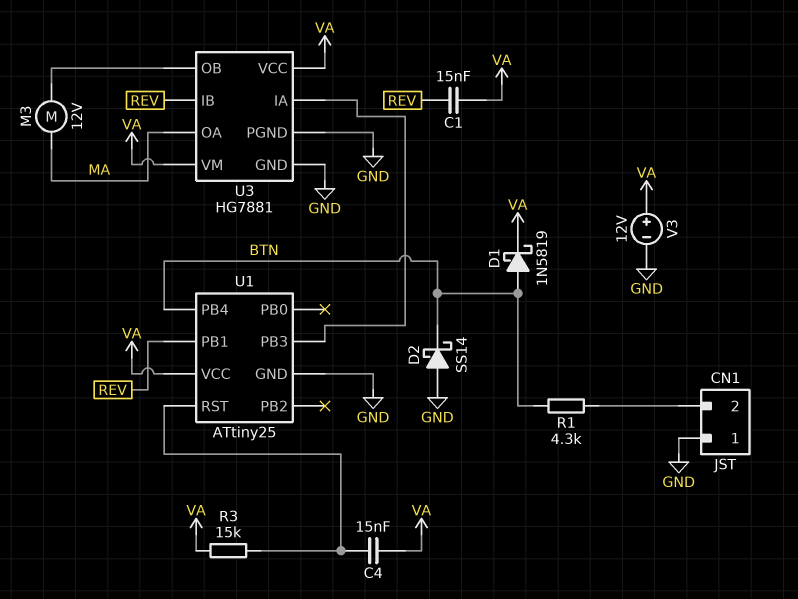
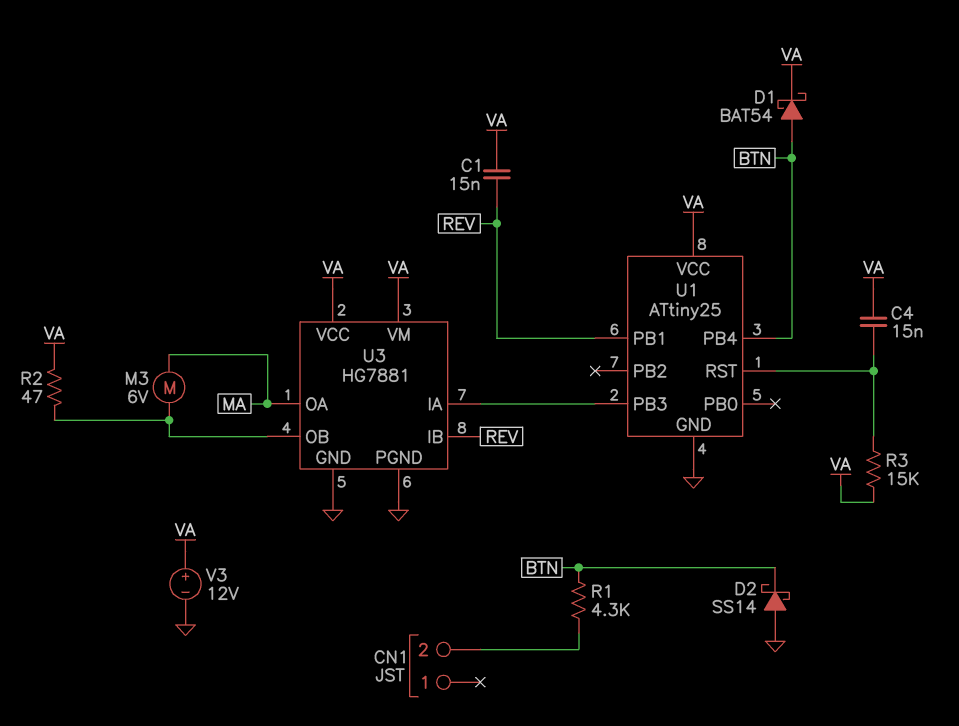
CN1 pin 1: GND -> none
D1: schottky 1N5819 (A BTN, K VA) -> schottky BAT54 (A BTN, K VA)
M3: motor 12V (MA, U3/OB) -> motor 6V (MA, U3/OB)
R2: none -> 47 (U3/OB, VA)

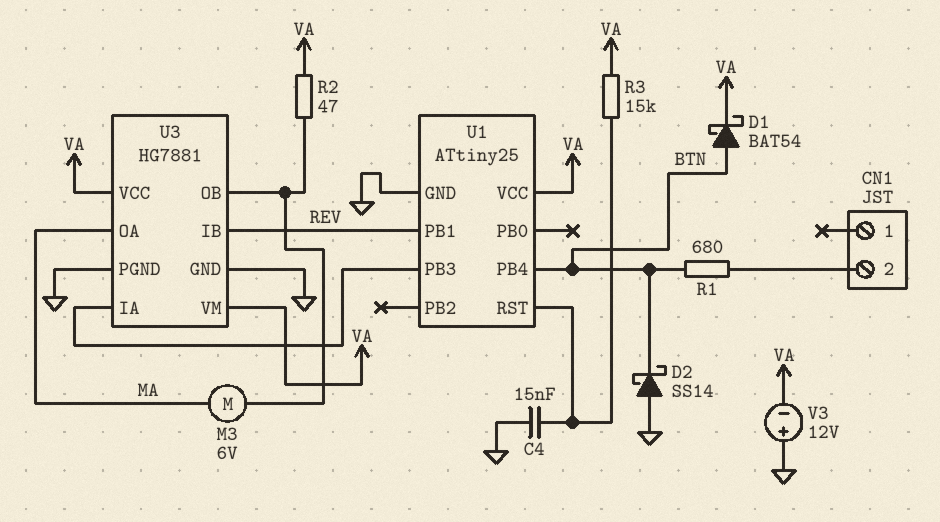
C1: 15nF (REV, VA) -> none
C4: 15nF (U1/RST, VA) -> 15nF (GND, U1/RST)
R1: 4.3k (BTN, CN1/2) -> 680 (BTN, CN1/2)
V3: 12V (plus VA, minus GND) -> 12V (plus GND, minus VA)

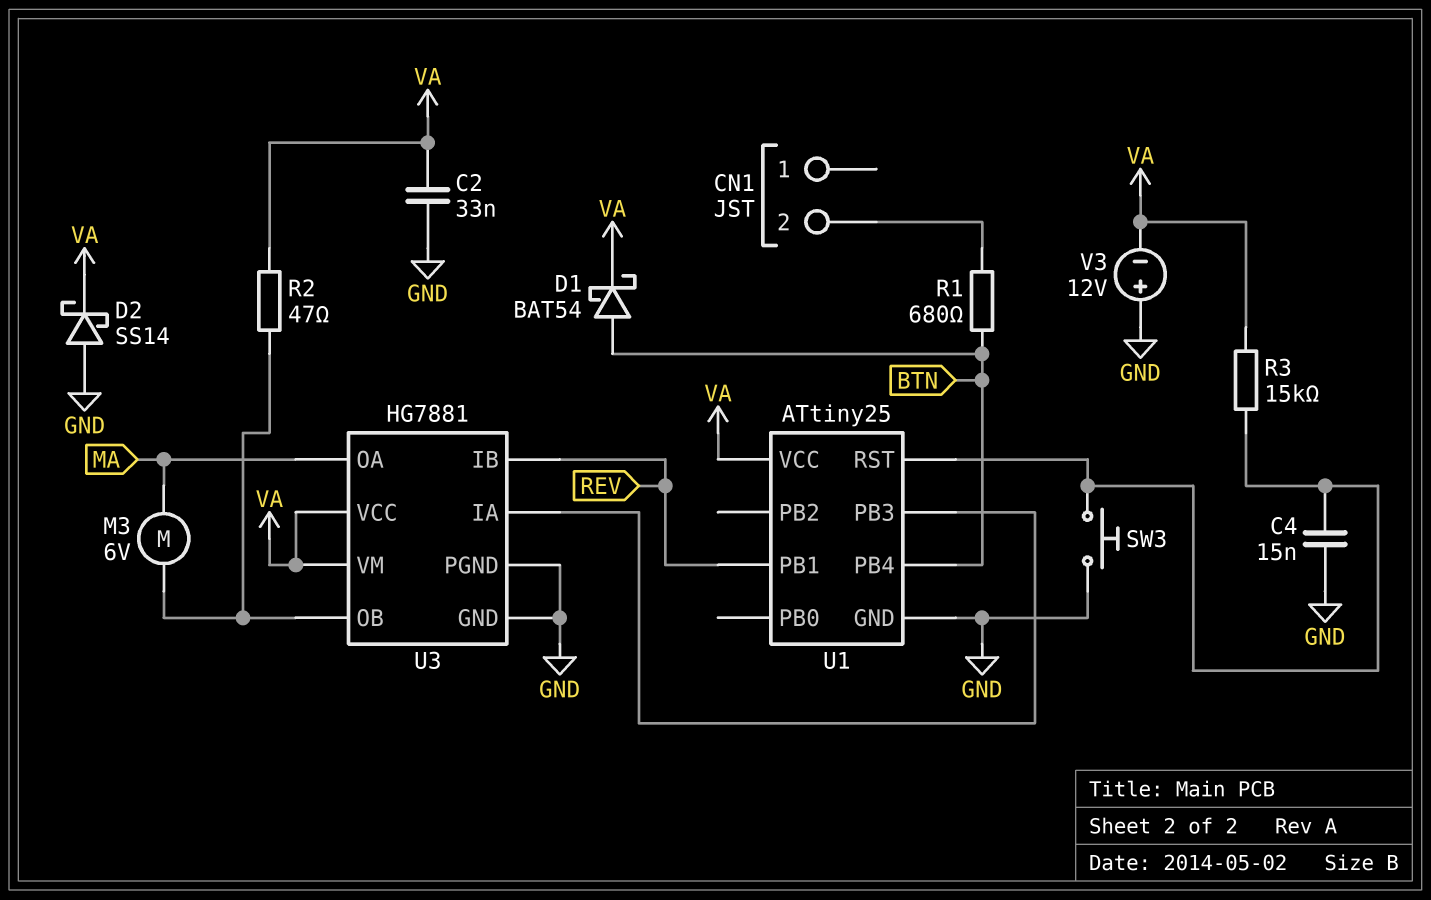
C2: none -> 33nF (GND, VA)
D2: schottky SS14 (A GND, K BTN) -> schottky SS14 (A GND, K VA)
SW3: none -> button (GND, U1/RST)

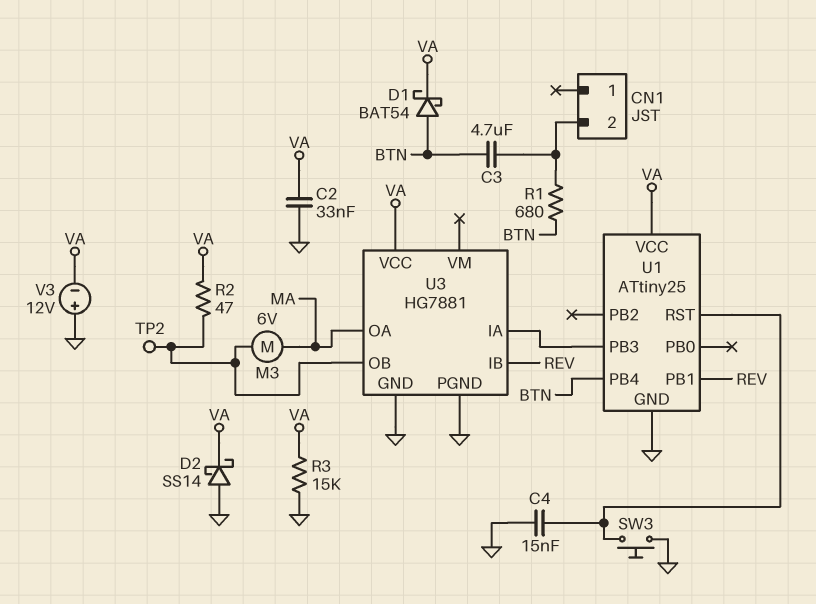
C3: none -> 4.7uF (BTN, CN1/2)
R3: 15k (U1/RST, VA) -> 15k (GND, VA)
TP2: none -> test point (U3/OB)
U3 pin VM: VA -> none

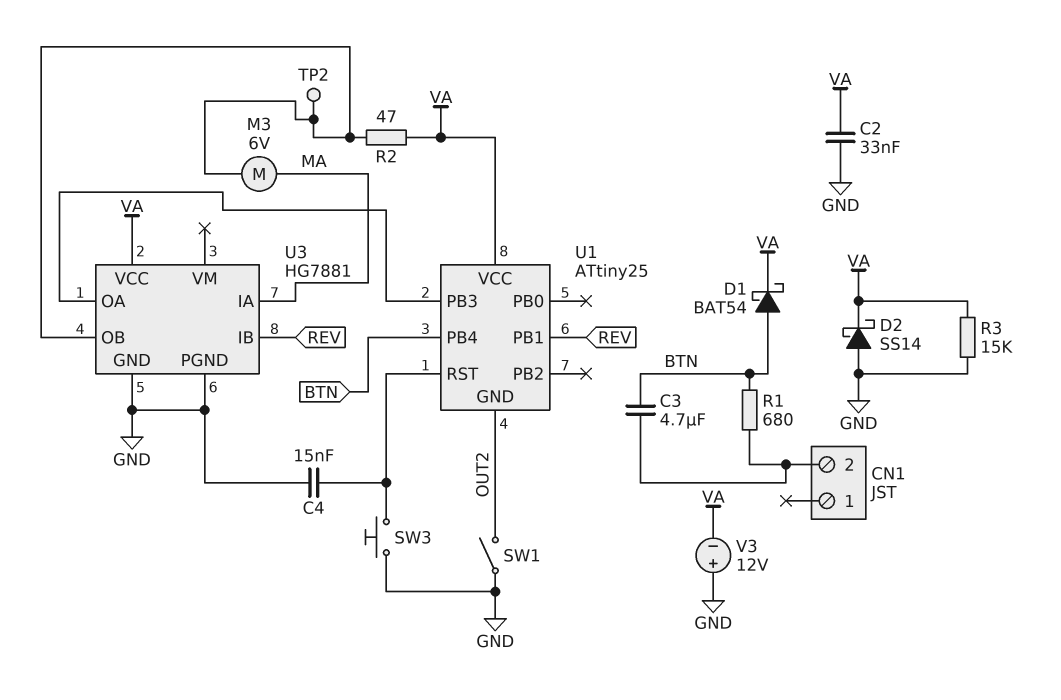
SW1: none -> switch (GND, OUT2)
U1 pin GND: GND -> OUT2
U3 pin IA: U1/PB3 -> MA
U3 pin OA: MA -> U1/PB3

